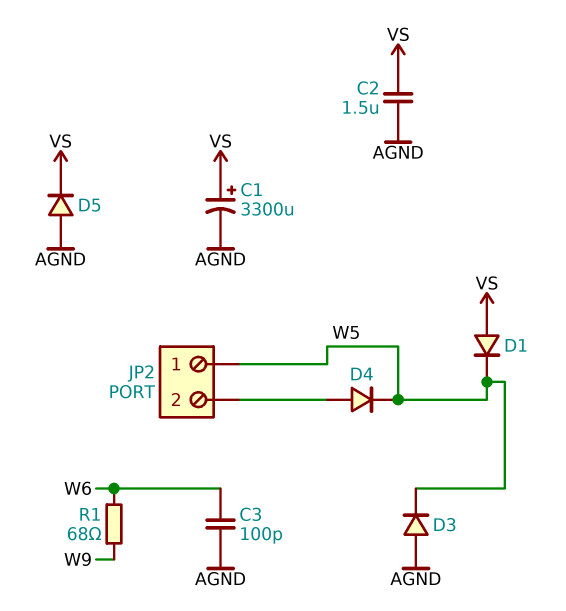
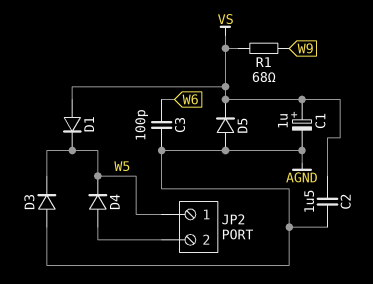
C1: 3300uF (plus VS, minus AGND) -> 1uF (plus VS, minus AGND)
R1: 68 (W6, W9) -> 68 (VS, W9)

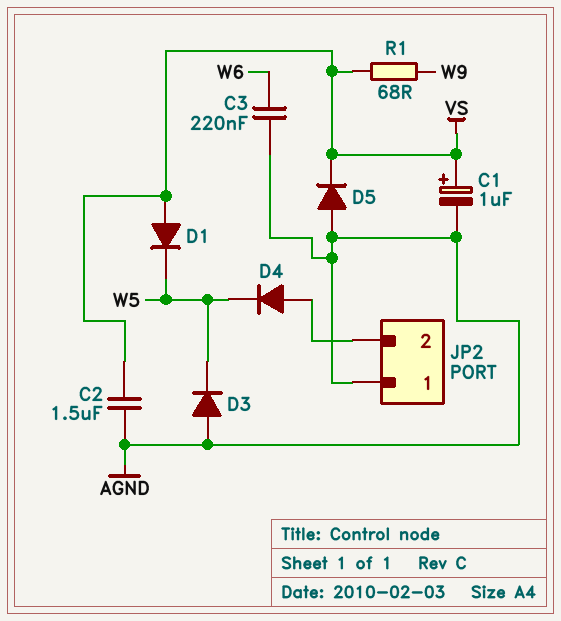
C3: 100pF (AGND, W6) -> 220nF (AGND, W6)
JP2 pin 1: W5 -> AGND

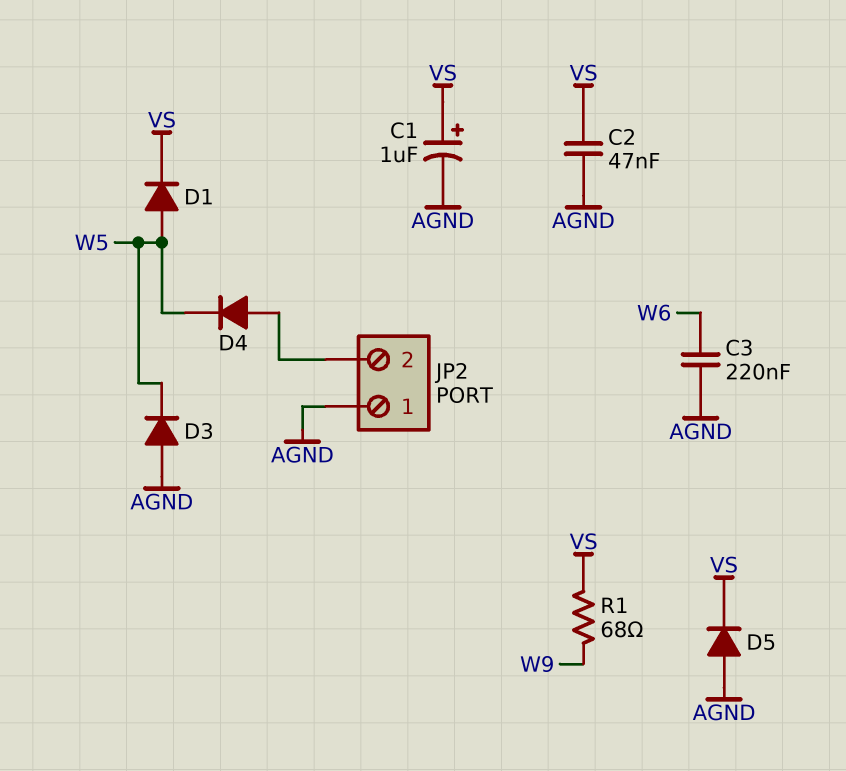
C2: 1.5uF (AGND, VS) -> 47nF (AGND, VS)
D1: diode (A VS, K W5) -> diode (A W5, K VS)

